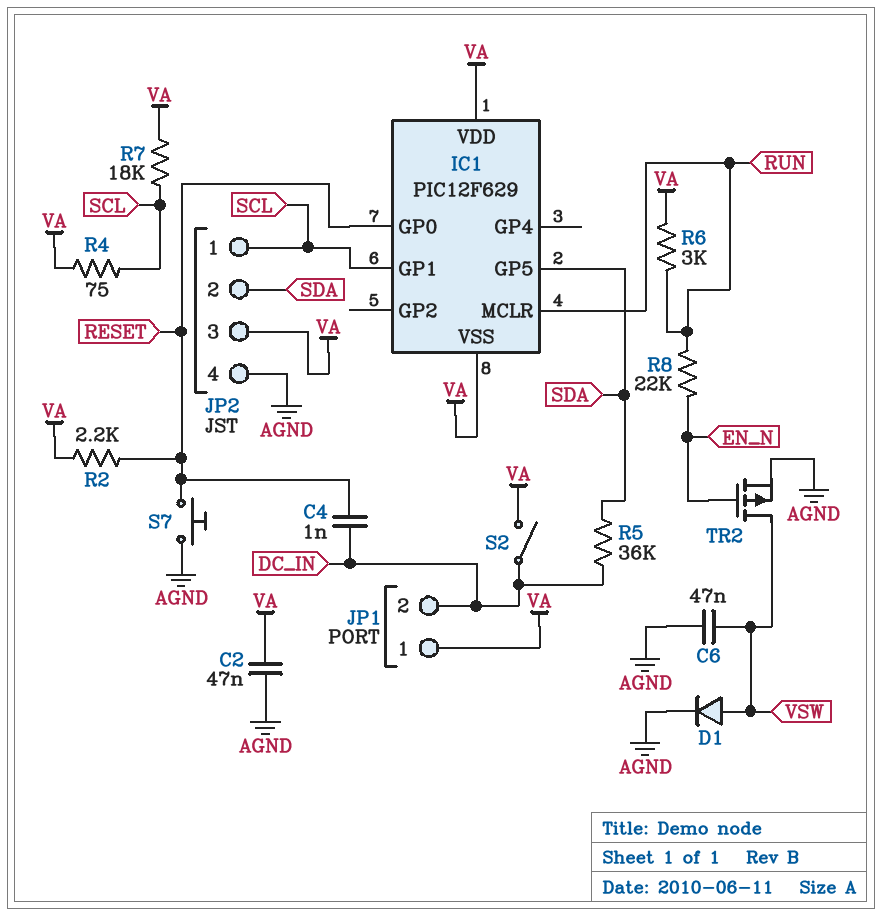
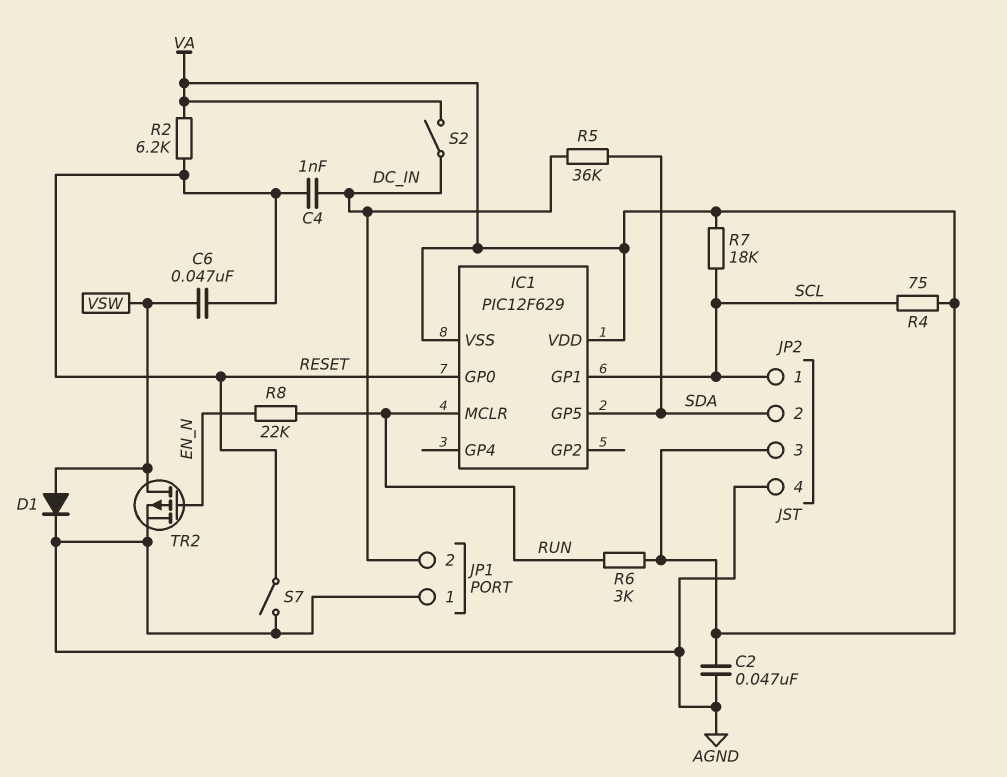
C6: 47nF (AGND, VSW) -> 47nF (RESET, VSW)
JP1 pin 1: VA -> AGND
R2: 2.2k (RESET, VA) -> 6.2k (RESET, VA)
S7: button (AGND, RESET) -> switch (AGND, RESET)

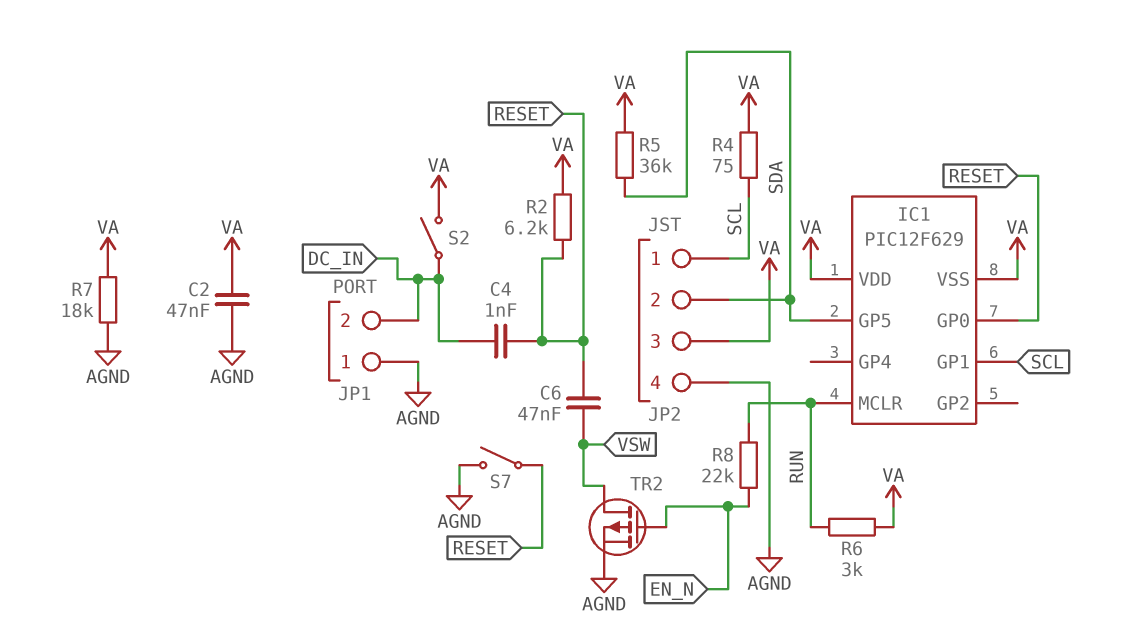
D1: diode (A VSW, K AGND) -> none
R5: 36k (DC_IN, SDA) -> 36k (SDA, VA)
R7: 18k (SCL, VA) -> 18k (AGND, VA)

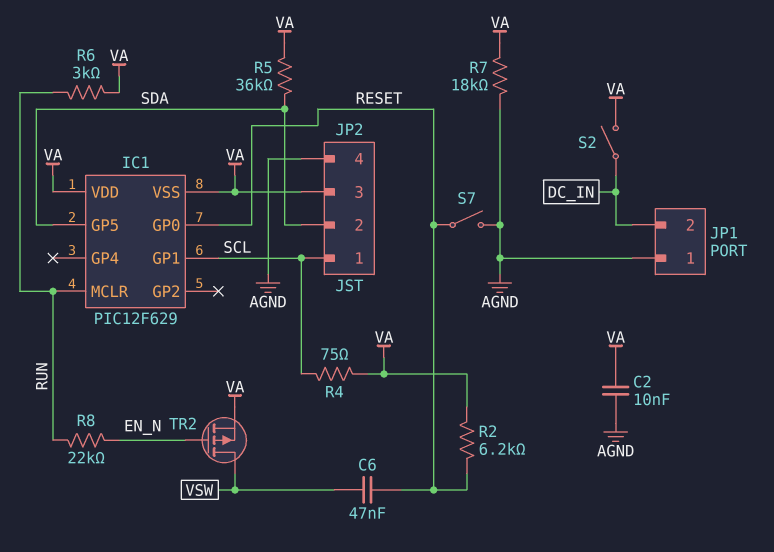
C2: 47nF (AGND, VA) -> 10nF (AGND, VA)
C4: 1nF (DC_IN, RESET) -> none
TR2: PMOS (G EN_N, D VSW, S AGND) -> PMOS (G EN_N, D VSW, S VA)

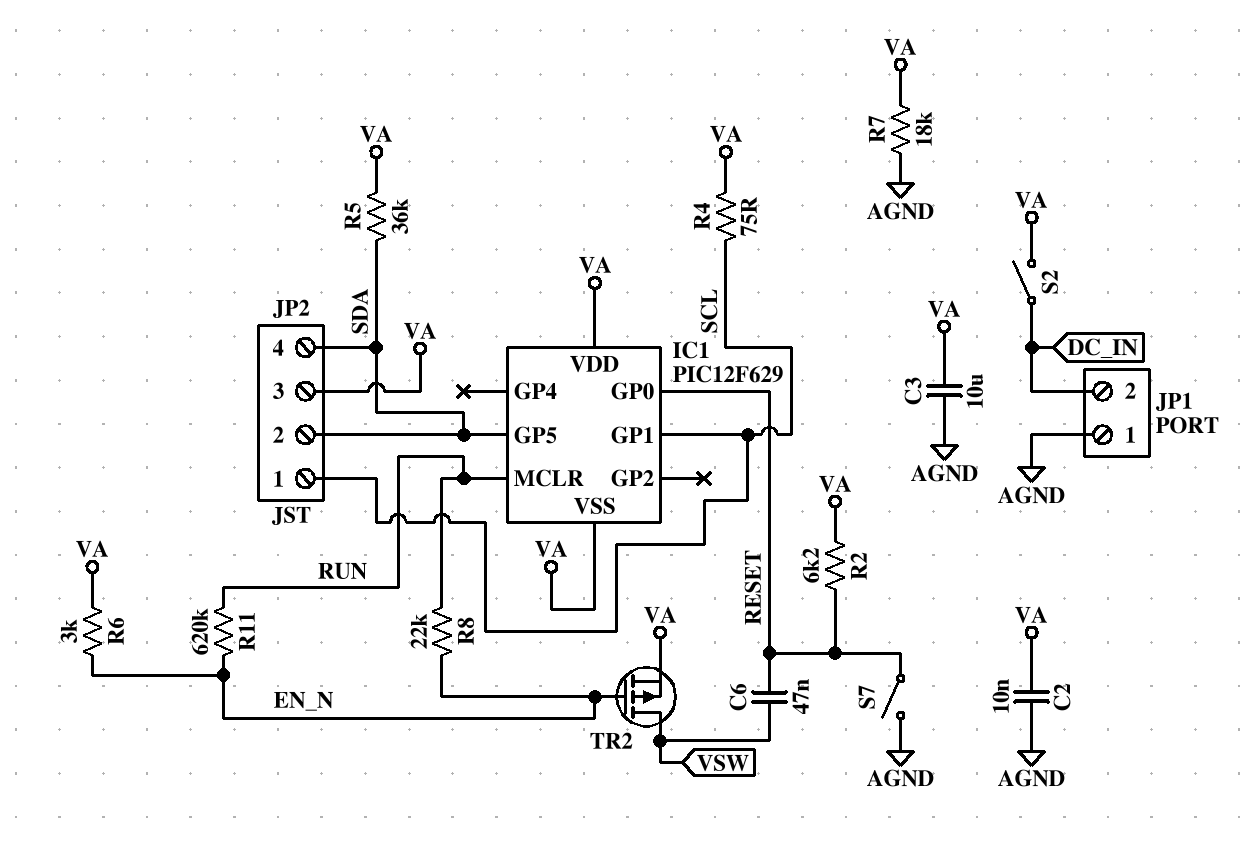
C3: none -> 10uF (AGND, VA)
JP2 pin 4: AGND -> SDA
R6: 3k (RUN, VA) -> 3k (EN_N, VA)
R11: none -> 620k (EN_N, RUN)

